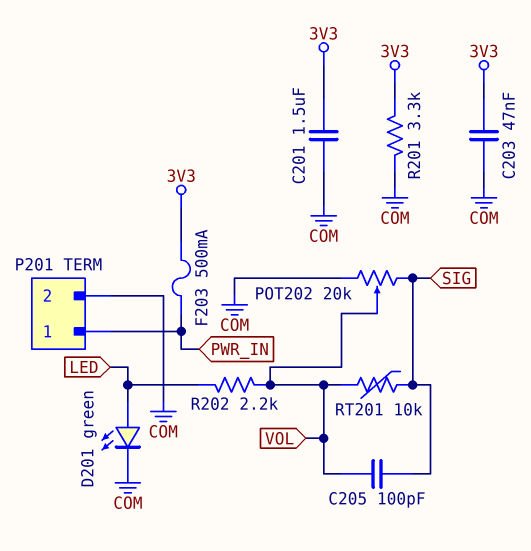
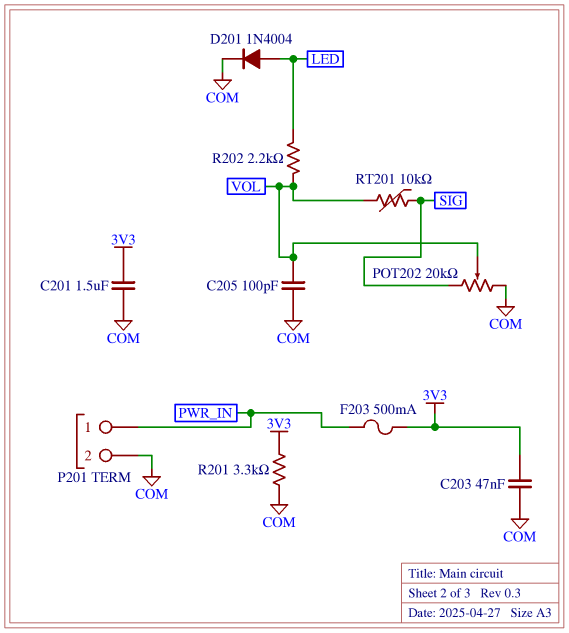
C205: 100pF (SIG, VOL) -> 100pF (COM, VOL)
D201: LED green (A LED, K COM) -> diode 1N4004 (A LED, K COM)

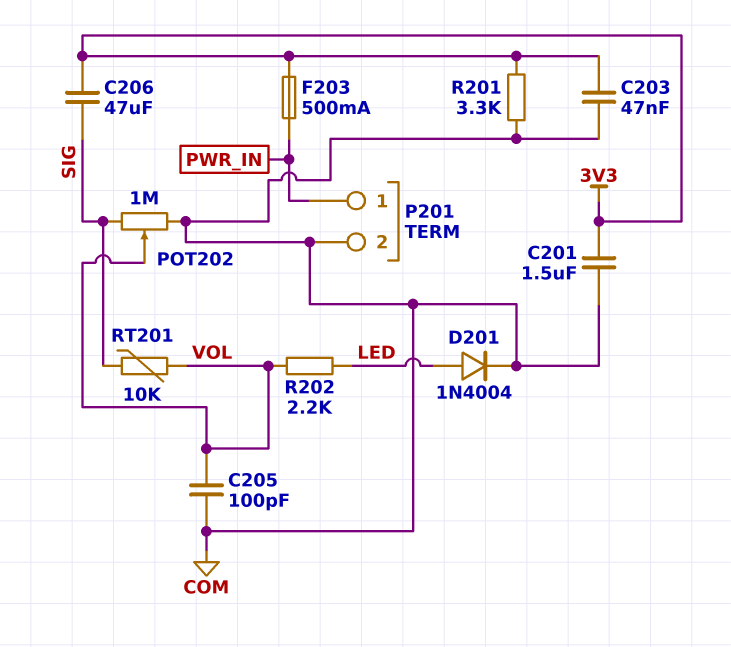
C206: none -> 47uF (3V3, SIG)
POT202: 20k (COM, SIG, wiper VOL) -> 1M (COM, SIG, wiper VOL)

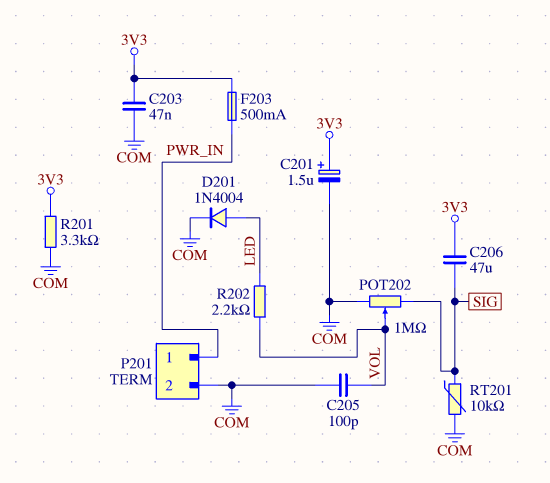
C201: 1.5uF (3V3, COM) -> 1.5uF (plus 3V3, minus COM)
RT201: 10k (SIG, VOL) -> 10k (COM, SIG)

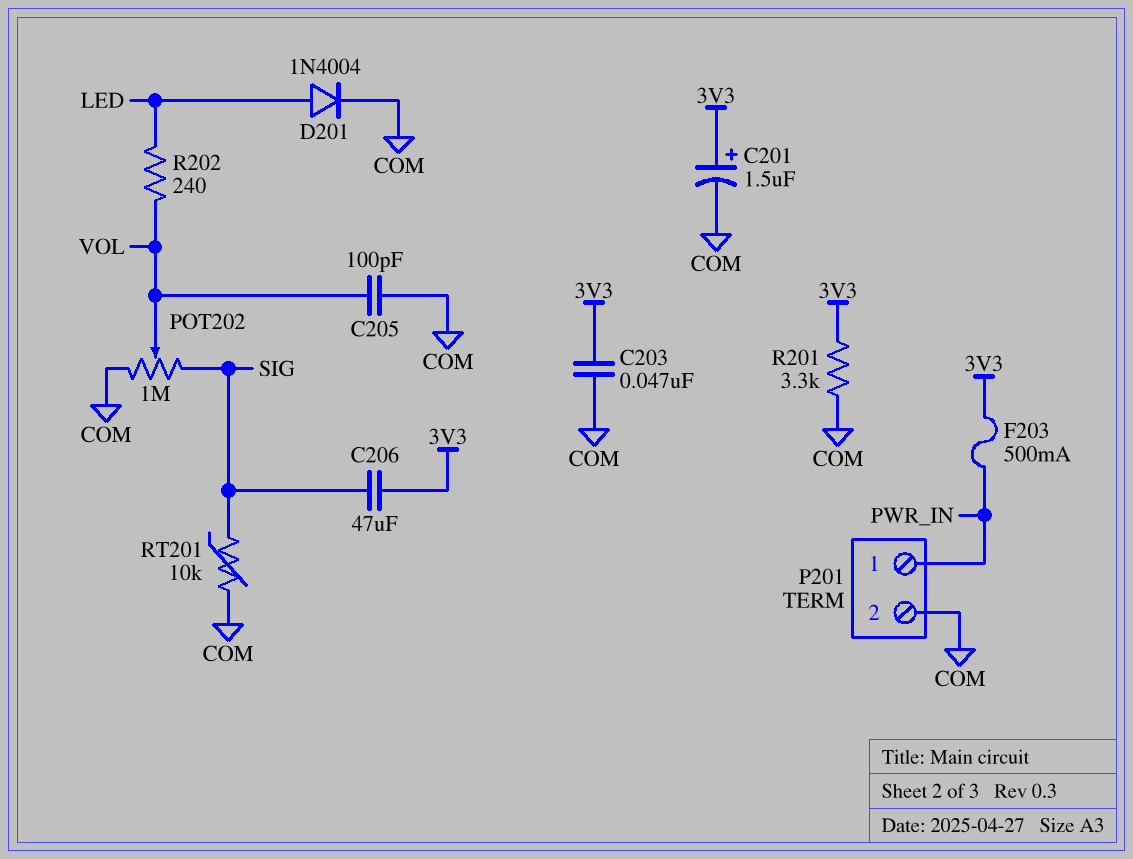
R202: 2.2k (LED, VOL) -> 240 (LED, VOL)

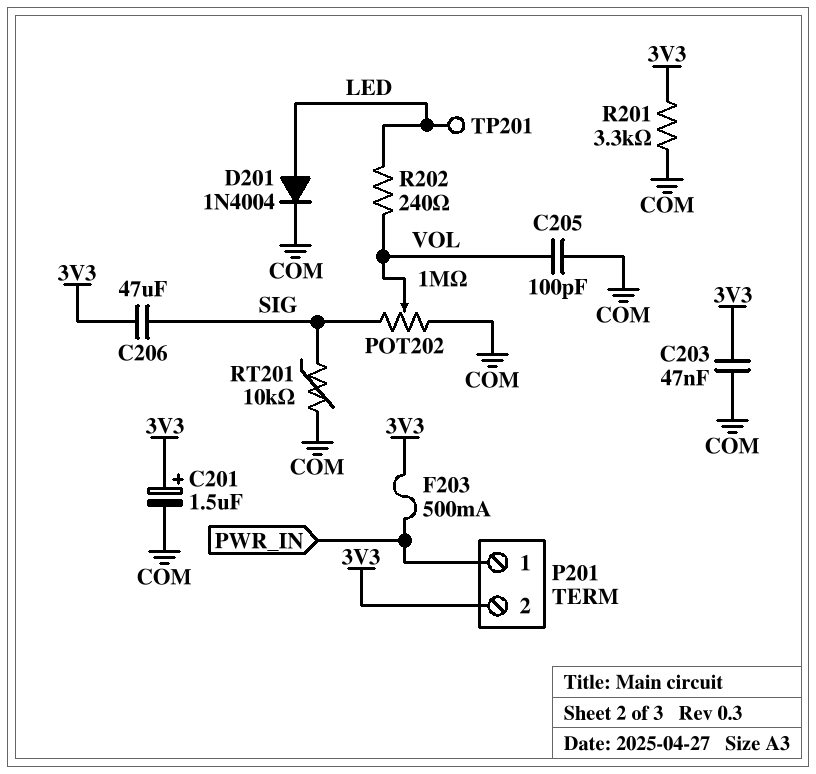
P201 pin 2: COM -> 3V3
TP201: none -> test point (LED)

